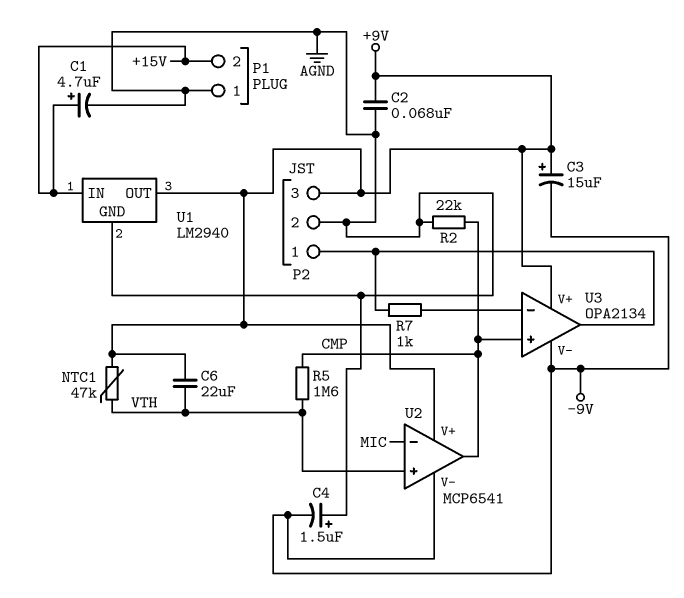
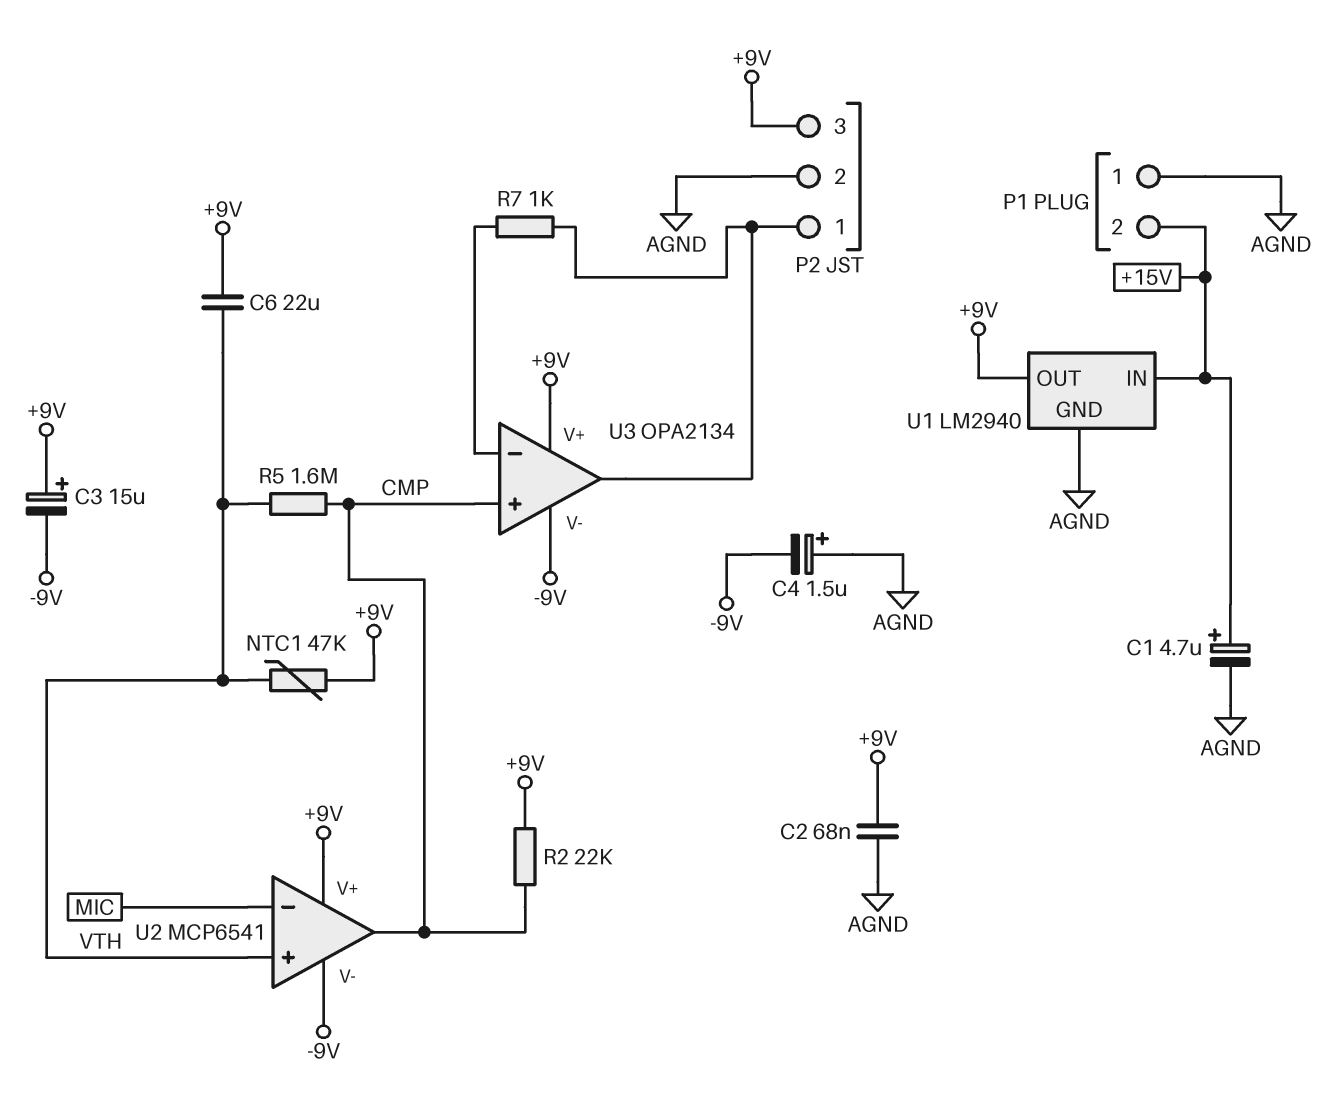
R2: 22k (AGND, CMP) -> 22k (+9V, CMP)

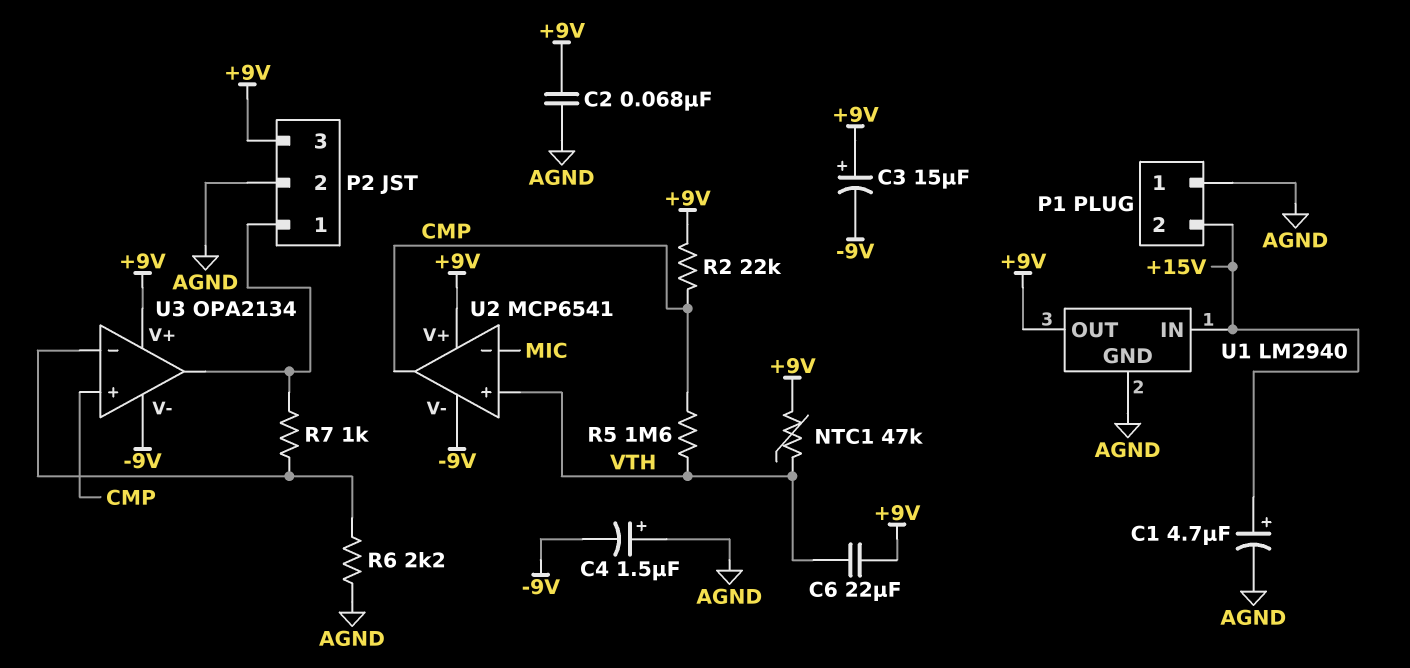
R6: none -> 2.2k (AGND, U3/in-)

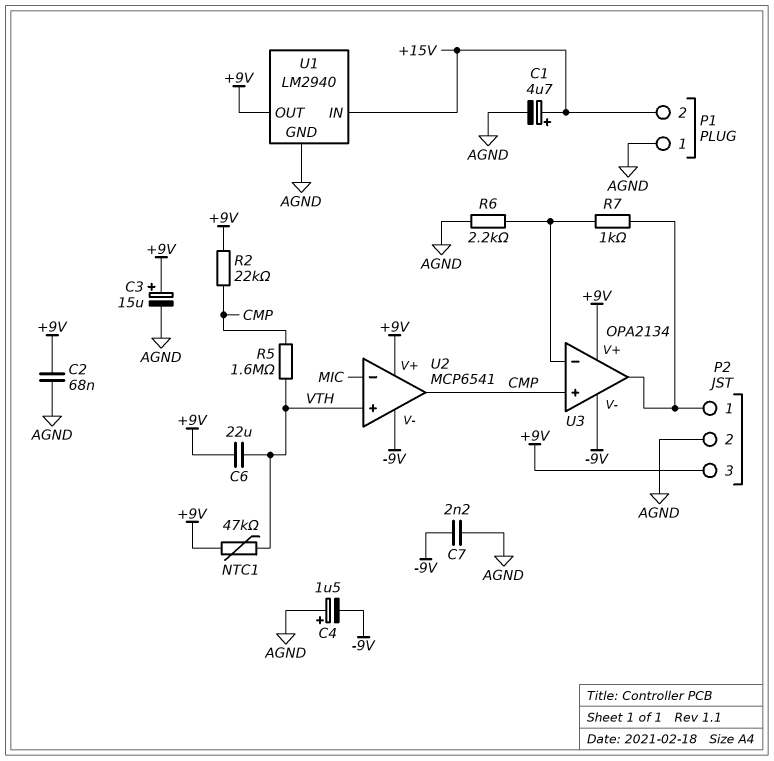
C3: 15uF (plus +9V, minus -9V) -> 15uF (plus +9V, minus AGND)
C7: none -> 2.2nF (-9V, AGND)

